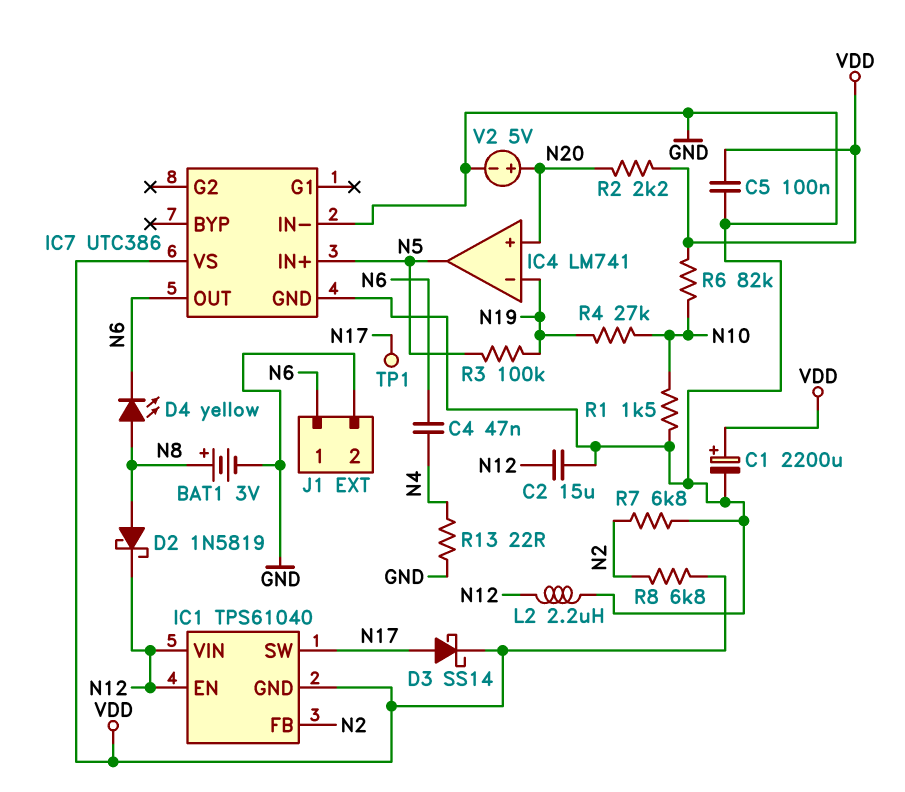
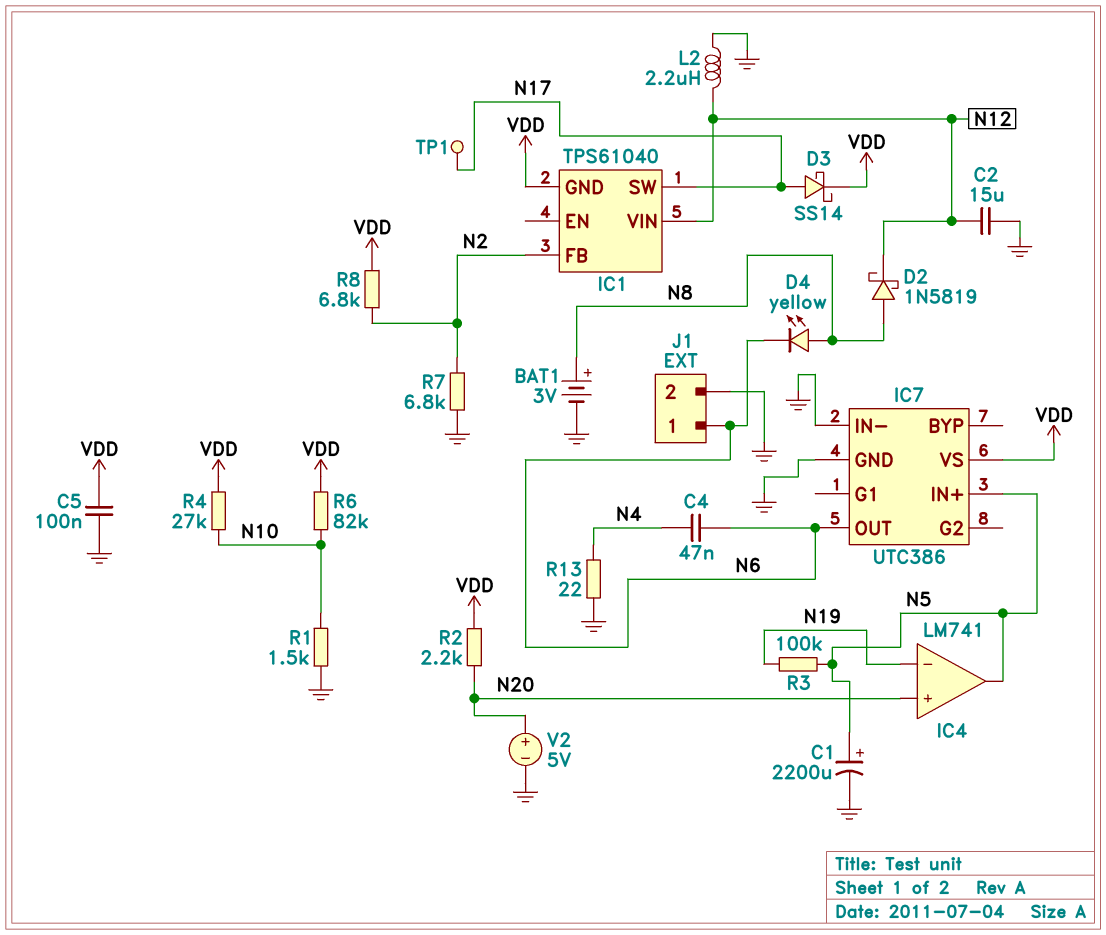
C1: 2200uF (plus VDD, minus GND) -> 2200uF (plus N5, minus GND)
IC1 pin EN: N12 -> none
R4: 27k (N10, N19) -> 27k (N10, VDD)

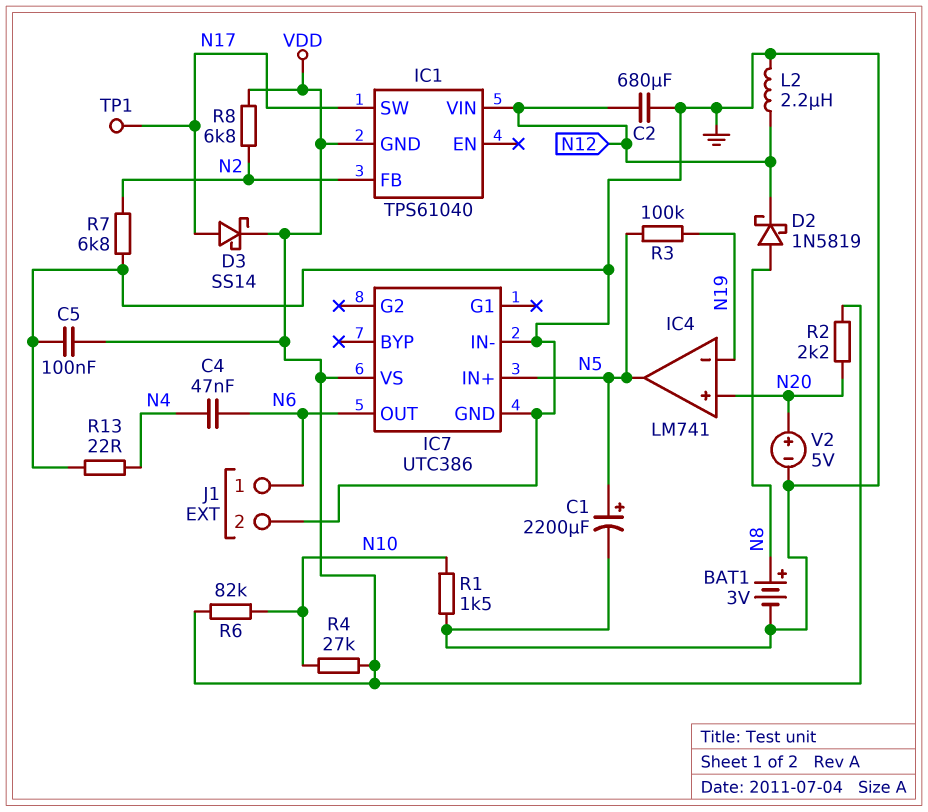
C2: 15uF (GND, N12) -> 680uF (GND, N12)
D4: LED yellow (A N8, K N6) -> none

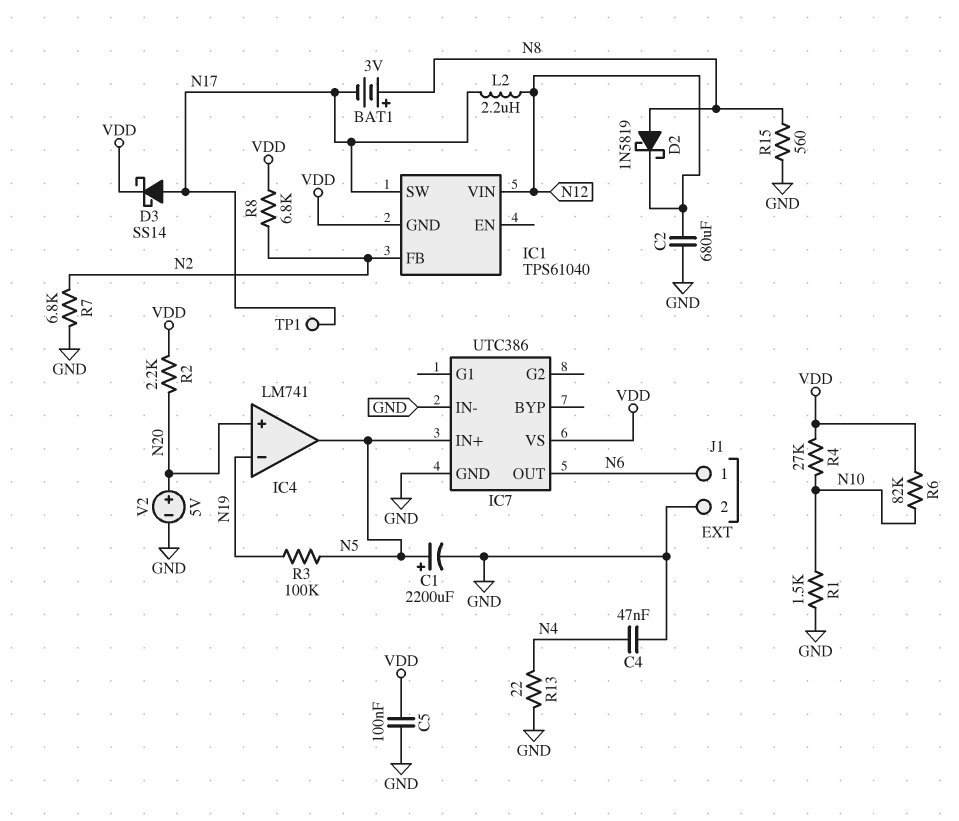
BAT1: 3V (plus N8, minus GND) -> 3V (plus N8, minus N17)
C4: 47nF (N4, N6) -> 47nF (GND, N4)
L2: 2.2uH (GND, N12) -> 2.2uH (N12, N17)
R15: none -> 560 (GND, N8)

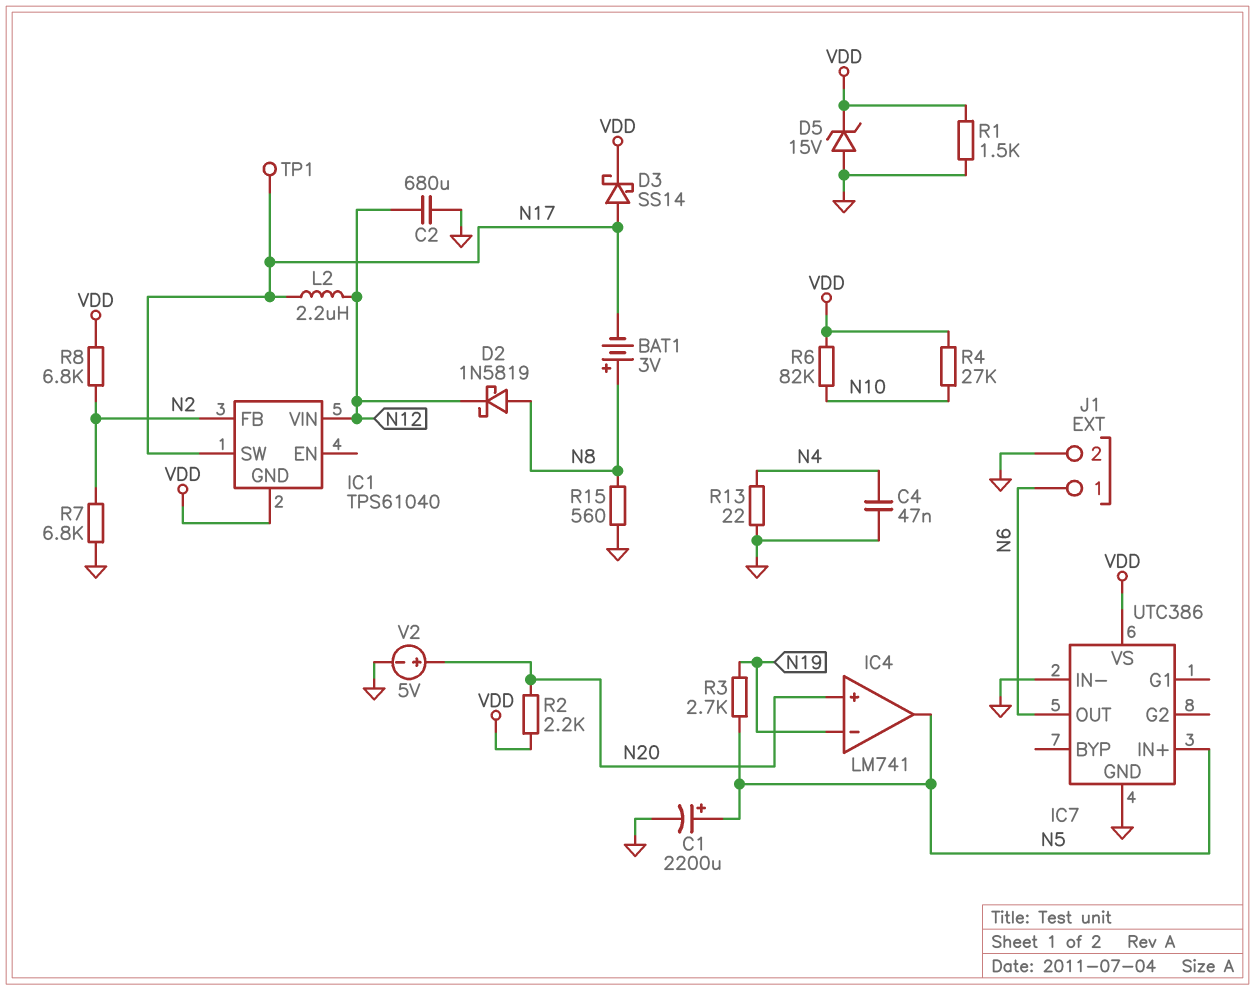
C5: 100nF (GND, VDD) -> none
D5: none -> zener 15V (A GND, K VDD)
R1: 1.5k (GND, N10) -> 1.5k (GND, VDD)
R3: 100k (N5, N19) -> 2.7k (N5, N19)

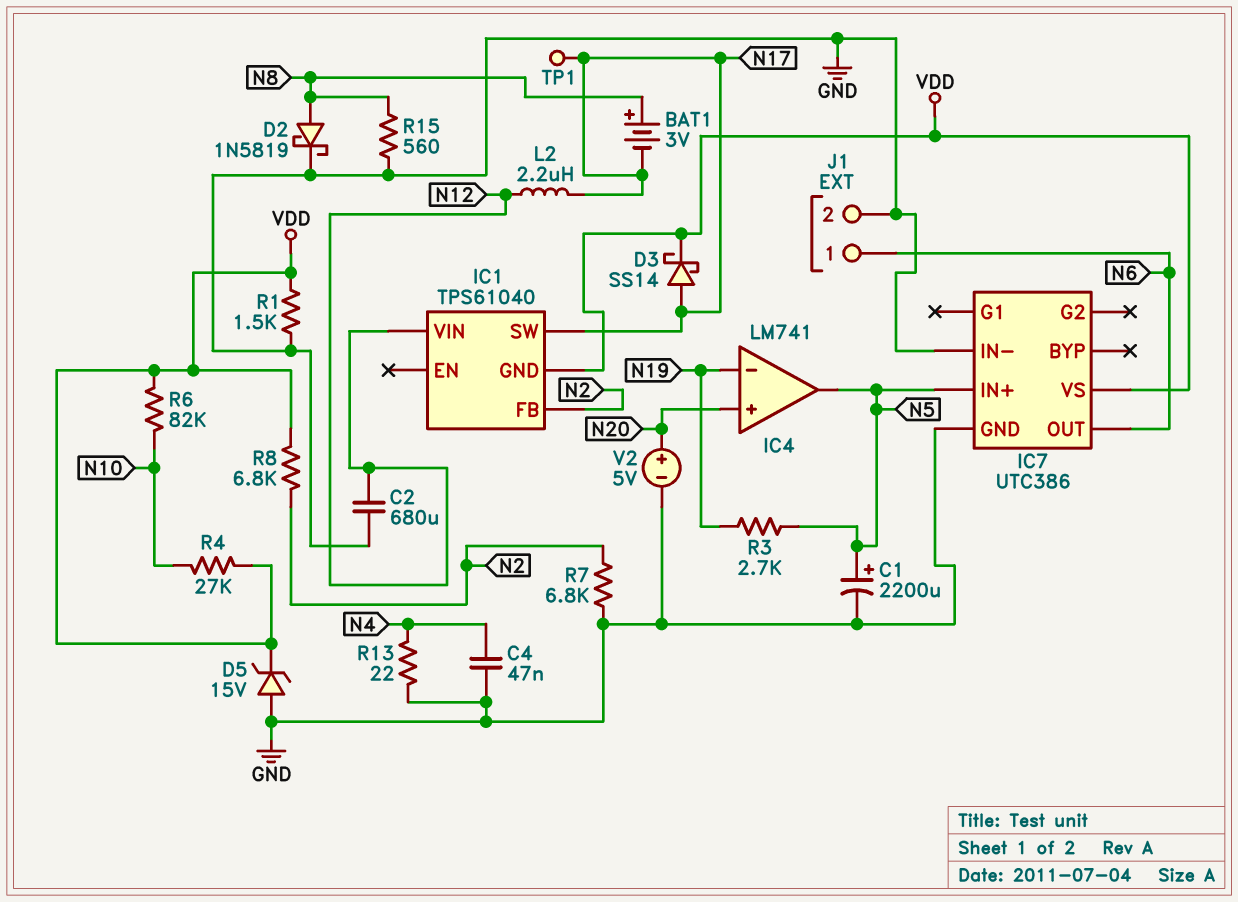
D2: schottky 1N5819 (A N8, K N12) -> schottky 1N5819 (A N8, K GND)
R2: 2.2k (N20, VDD) -> none

